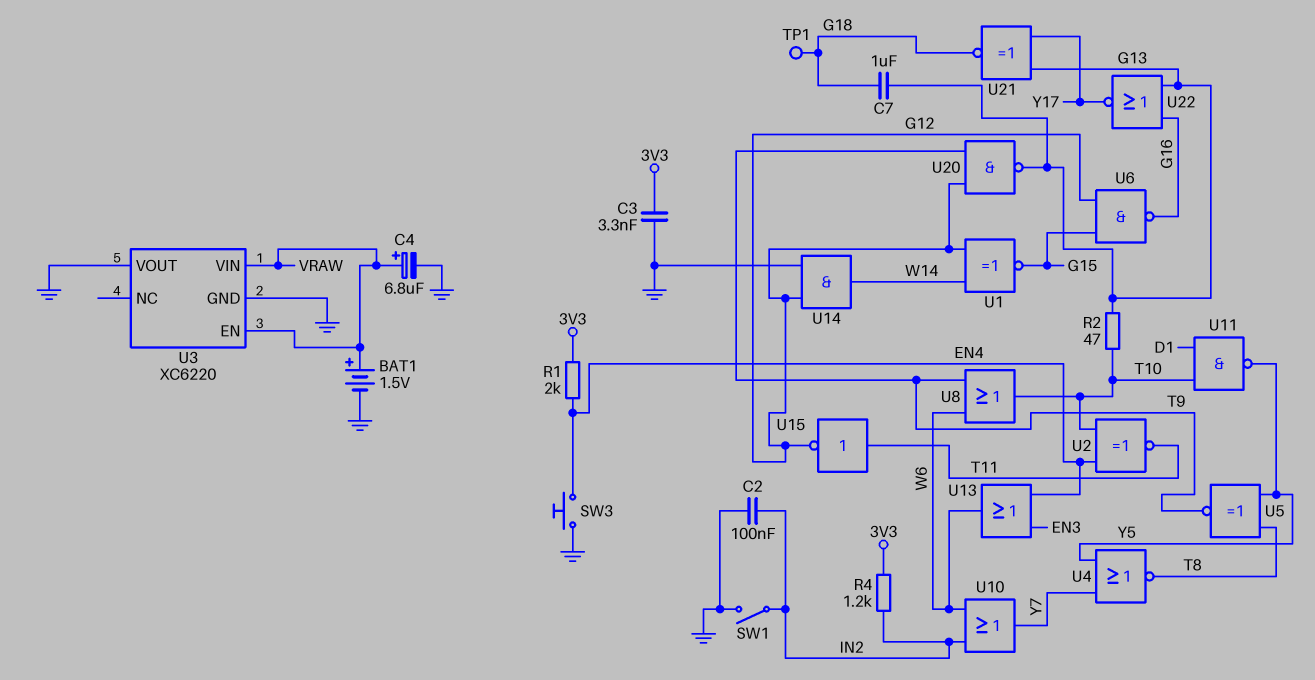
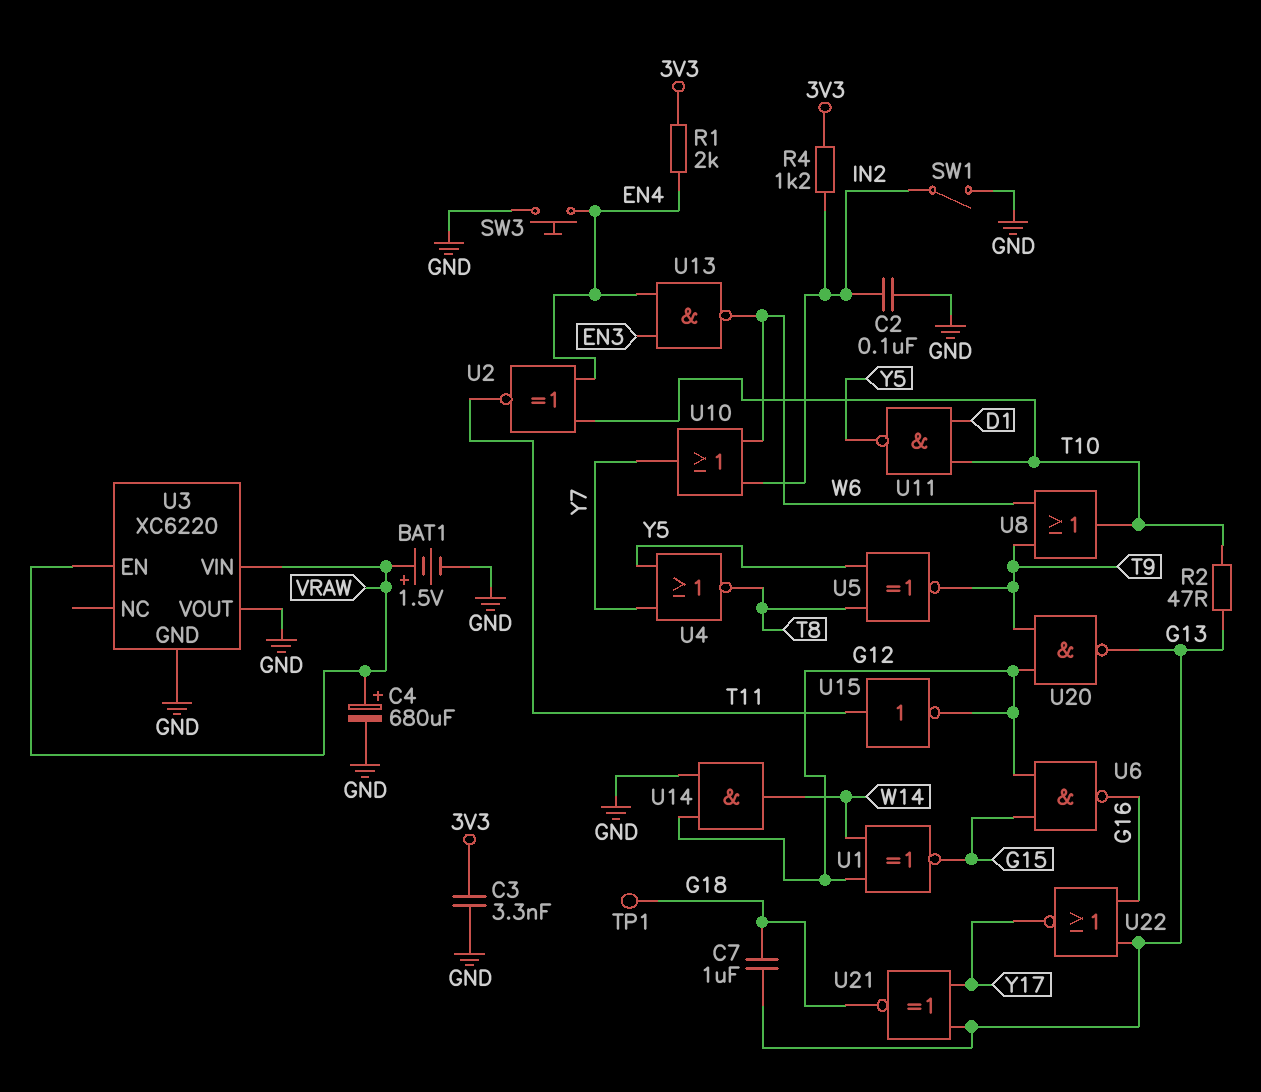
C4: 6.8uF (plus VRAW, minus GND) -> 680uF (plus VRAW, minus GND)
U13: OR (in EN3, in EN4, out W6) -> NAND (in EN3, in EN4, out W6)

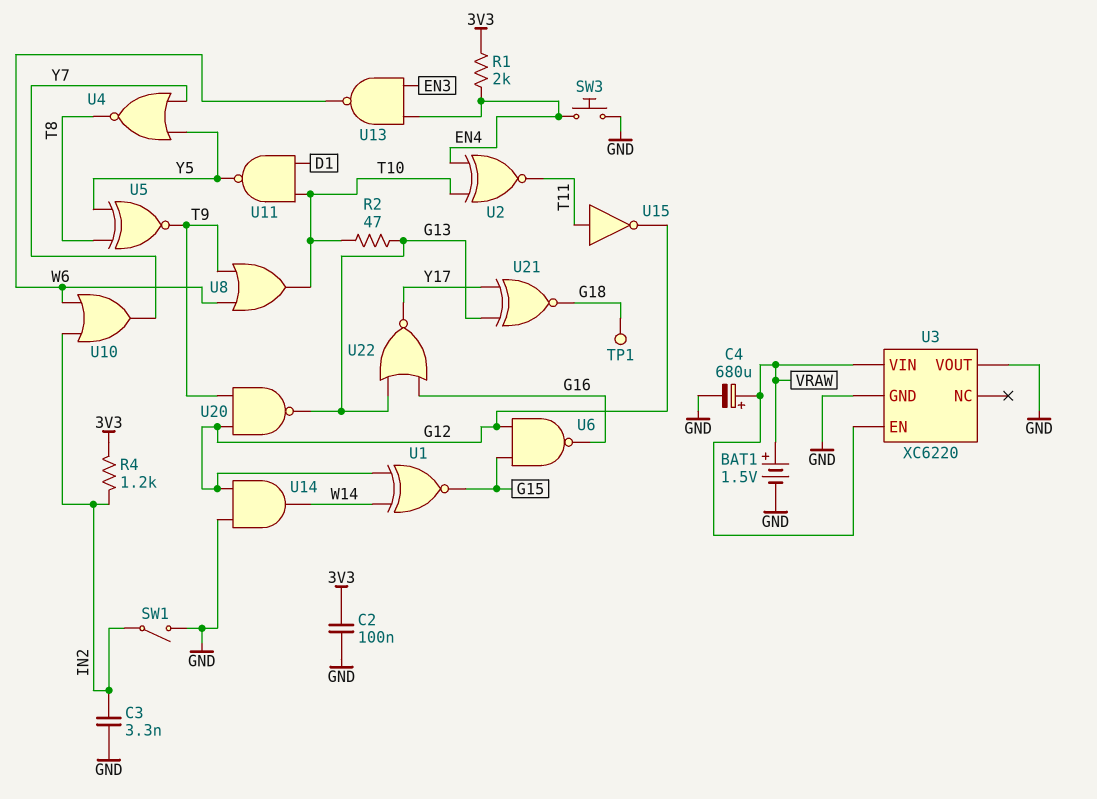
C2: 100nF (GND, IN2) -> 100nF (3V3, GND)
C3: 3.3nF (3V3, GND) -> 3.3nF (GND, IN2)
C7: 1uF (G13, G18) -> none

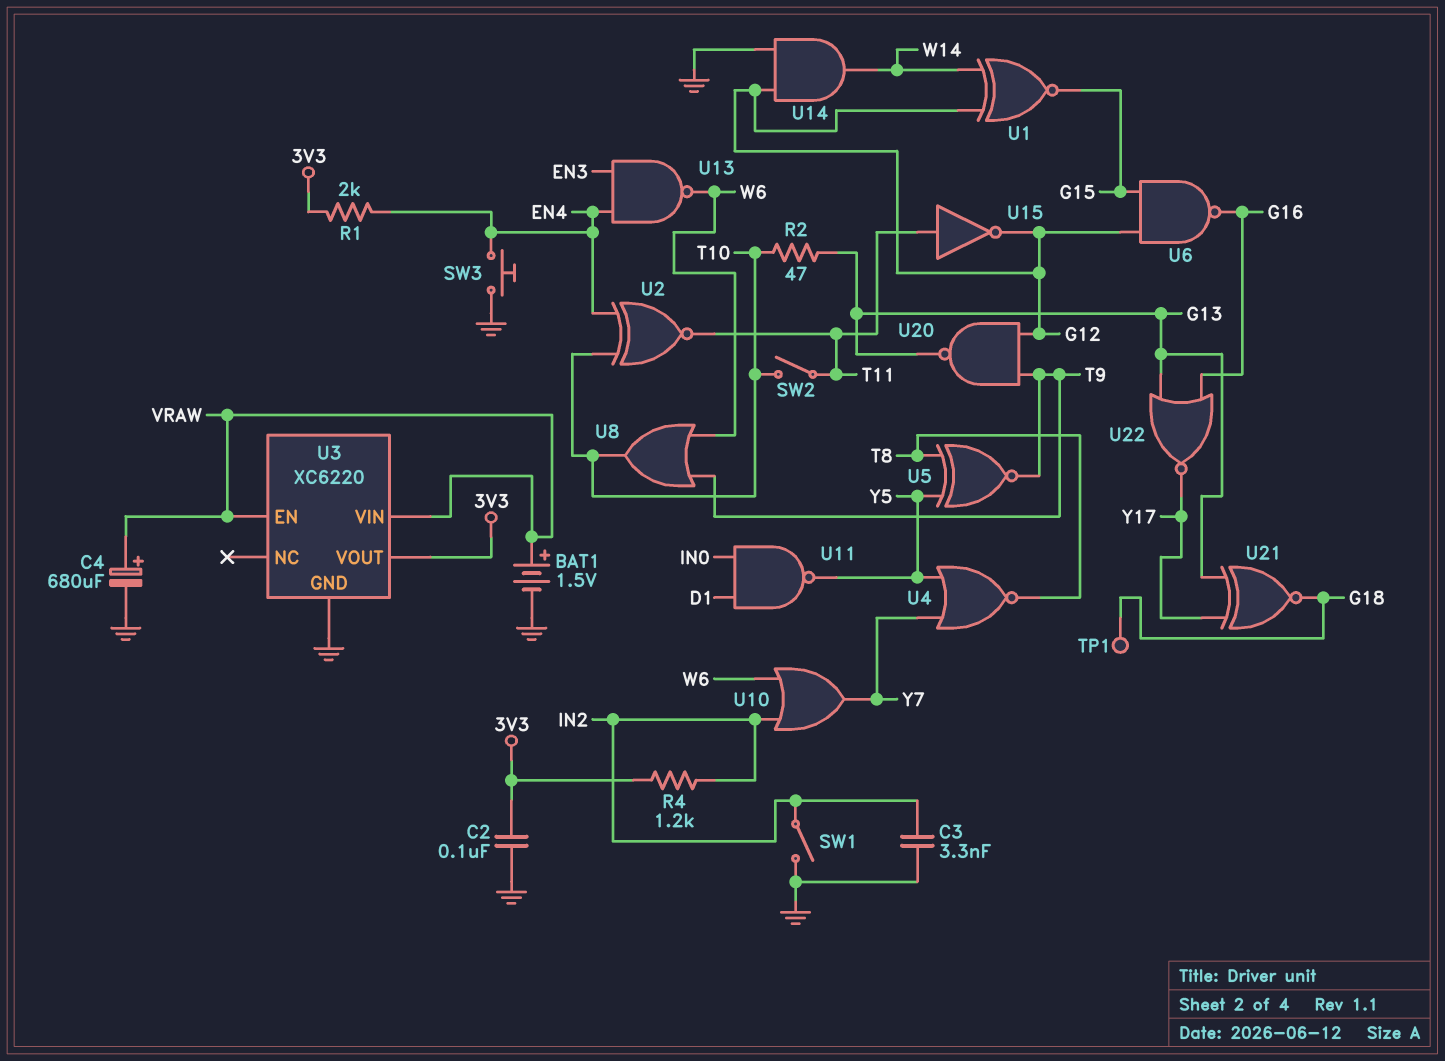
SW2: none -> switch (T10, T11)
U3 pin VOUT: GND -> 3V3
U11: NAND (in D1, in T10, out Y5) -> NAND (in D1, in IN0, out Y5)

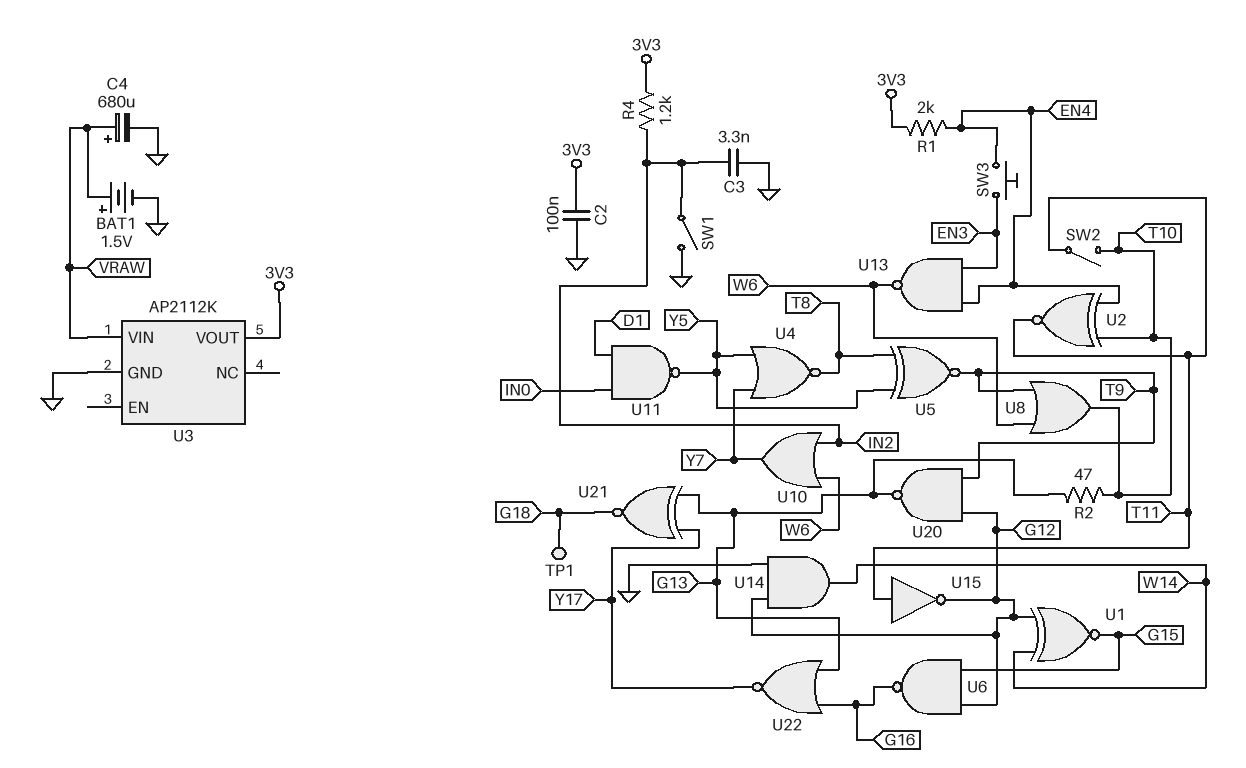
SW3: button (EN4, GND) -> button (EN3, EN4)
U3: XC6220 -> AP2112K
U3 pin EN: VRAW -> none

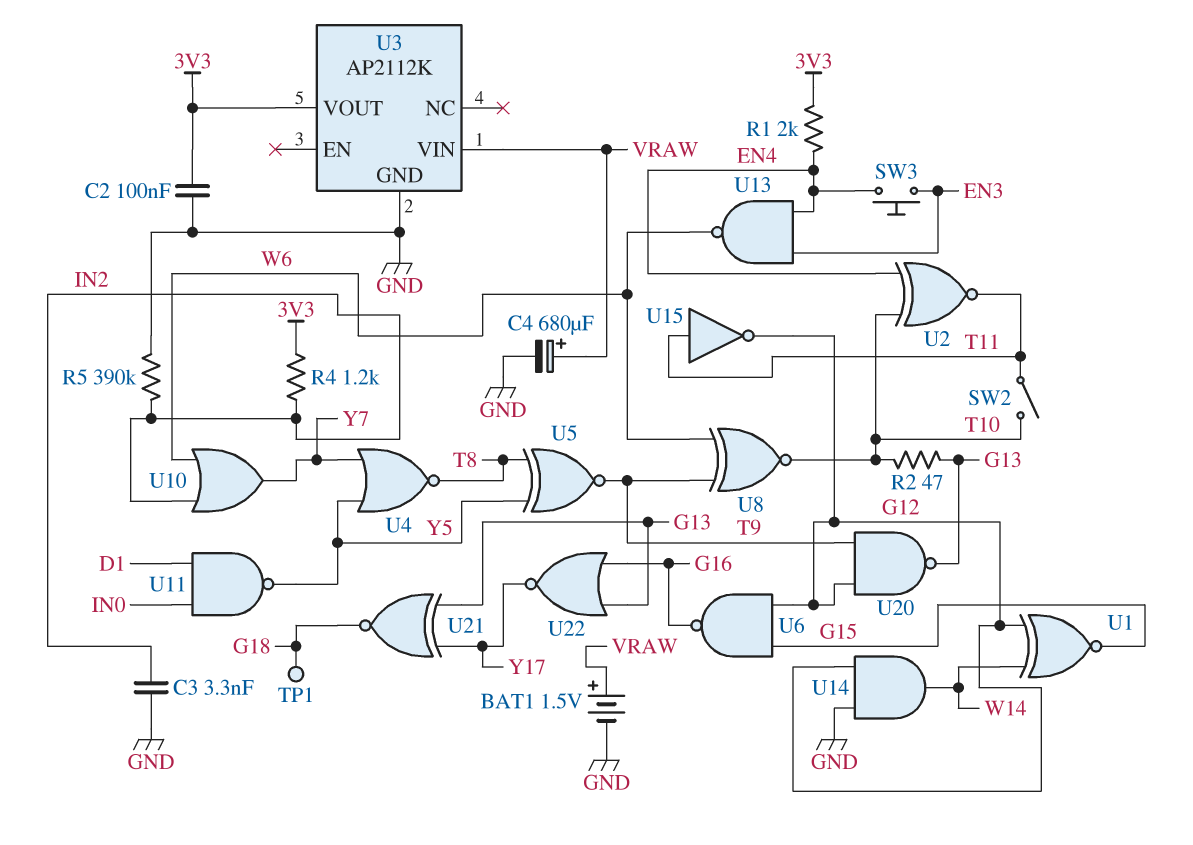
R5: none -> 390k (GND, IN2)
SW1: switch (GND, IN2) -> none
U8: OR (in T9, in W6, out T10) -> XNOR (in T9, in W6, out T10)

